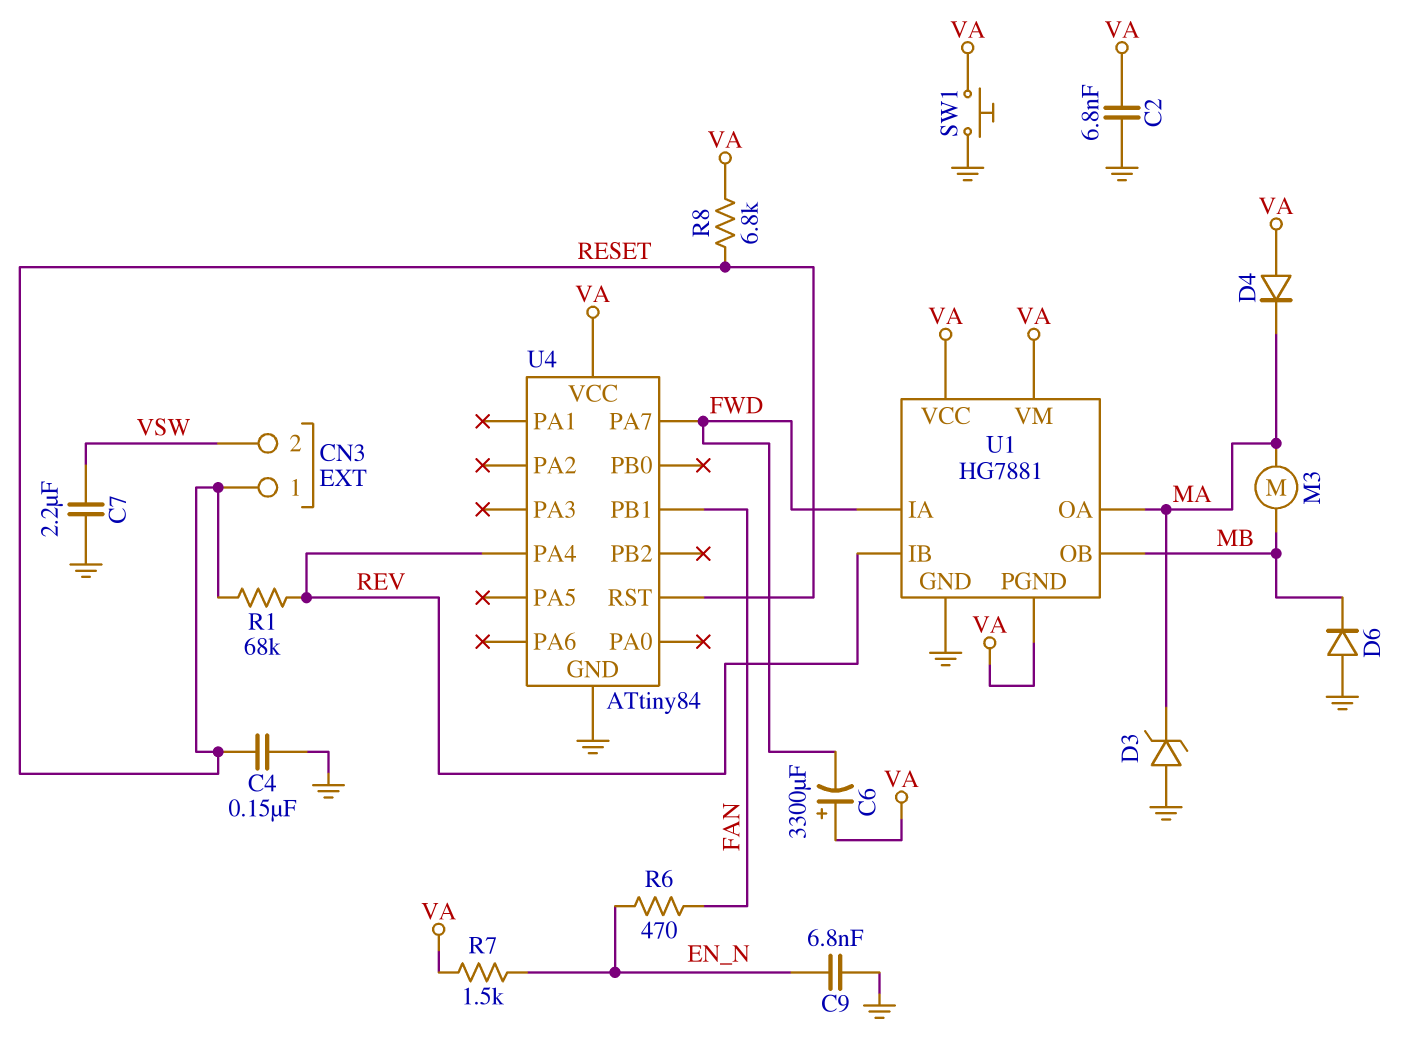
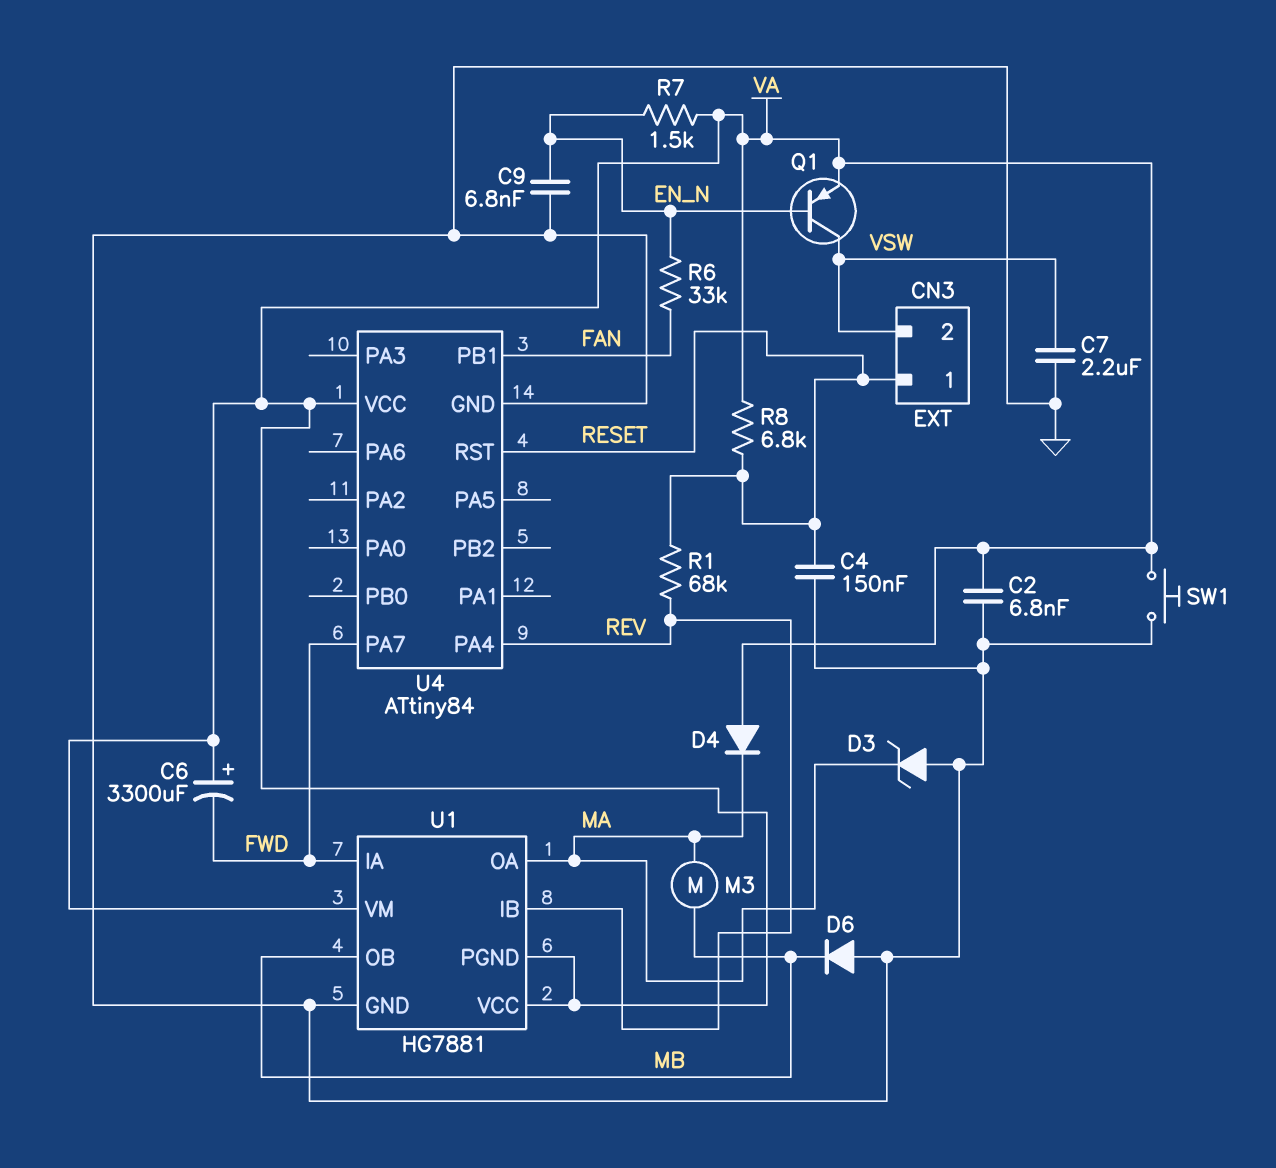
Q1: none -> PNP (B EN_N, C VSW, E VA)
R6: 470 (EN_N, FAN) -> 33k (EN_N, FAN)

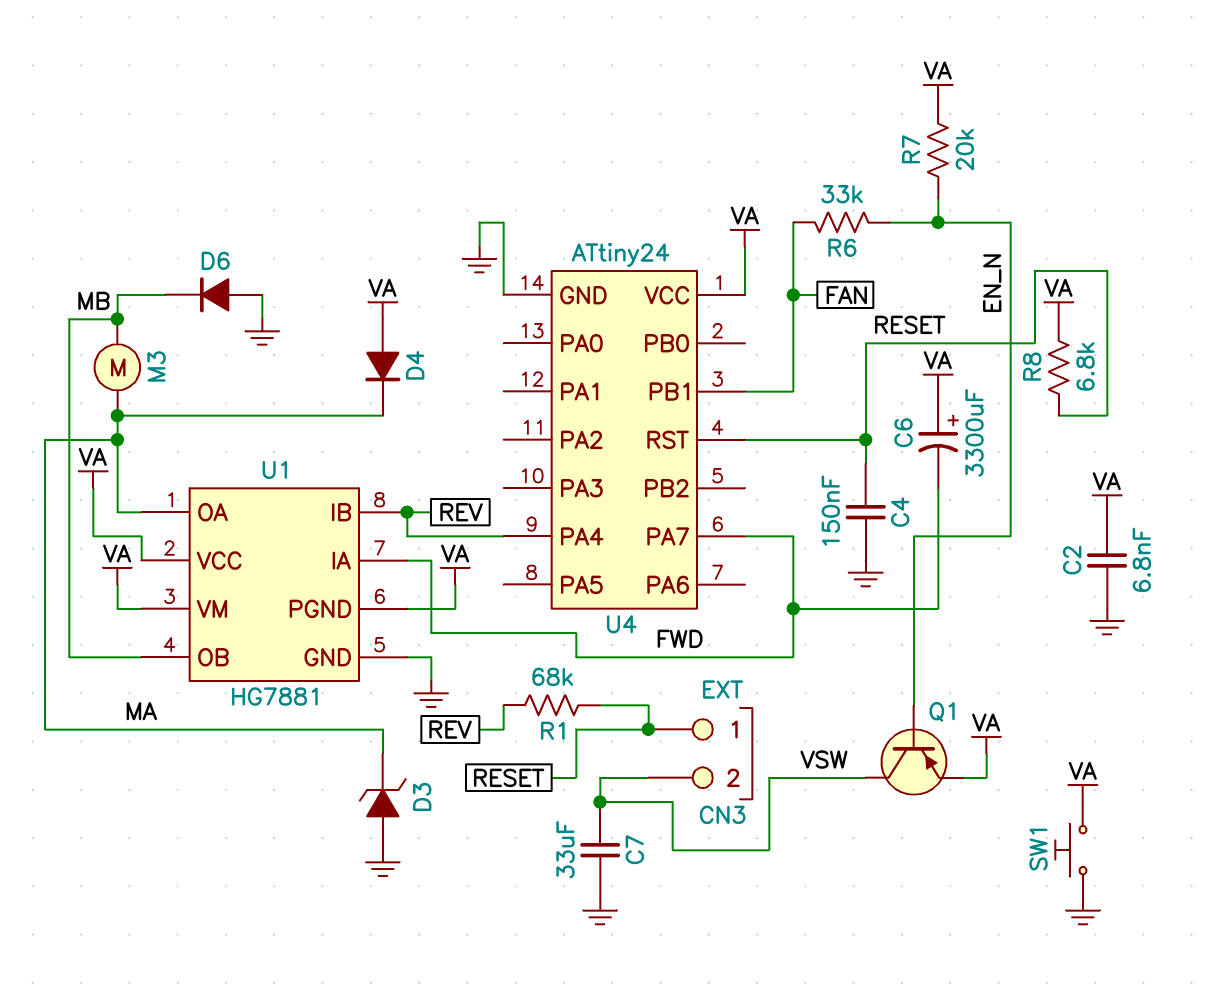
C7: 2.2uF (GND, VSW) -> 33uF (GND, VSW)
C9: 6.8nF (EN_N, GND) -> none
R7: 1.5k (EN_N, VA) -> 20k (EN_N, VA)
U4: ATtiny84 -> ATtiny24

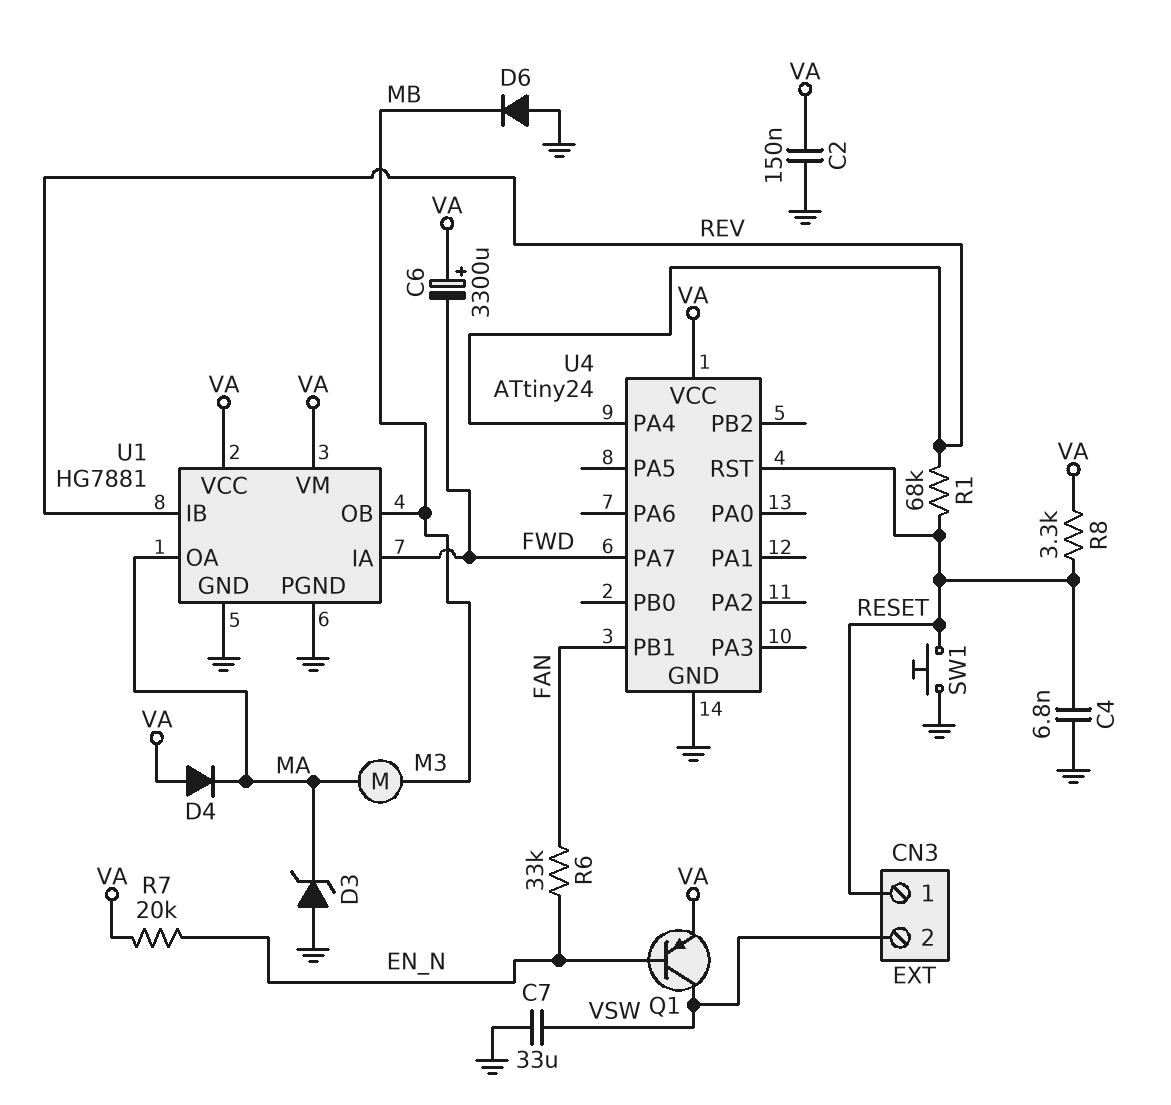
C2: 6.8nF (GND, VA) -> 150nF (GND, VA)
C4: 150nF (GND, RESET) -> 6.8nF (GND, RESET)
R8: 6.8k (RESET, VA) -> 3.3k (RESET, VA)
SW1: button (GND, VA) -> button (GND, RESET)
U1 pin PGND: VA -> GND

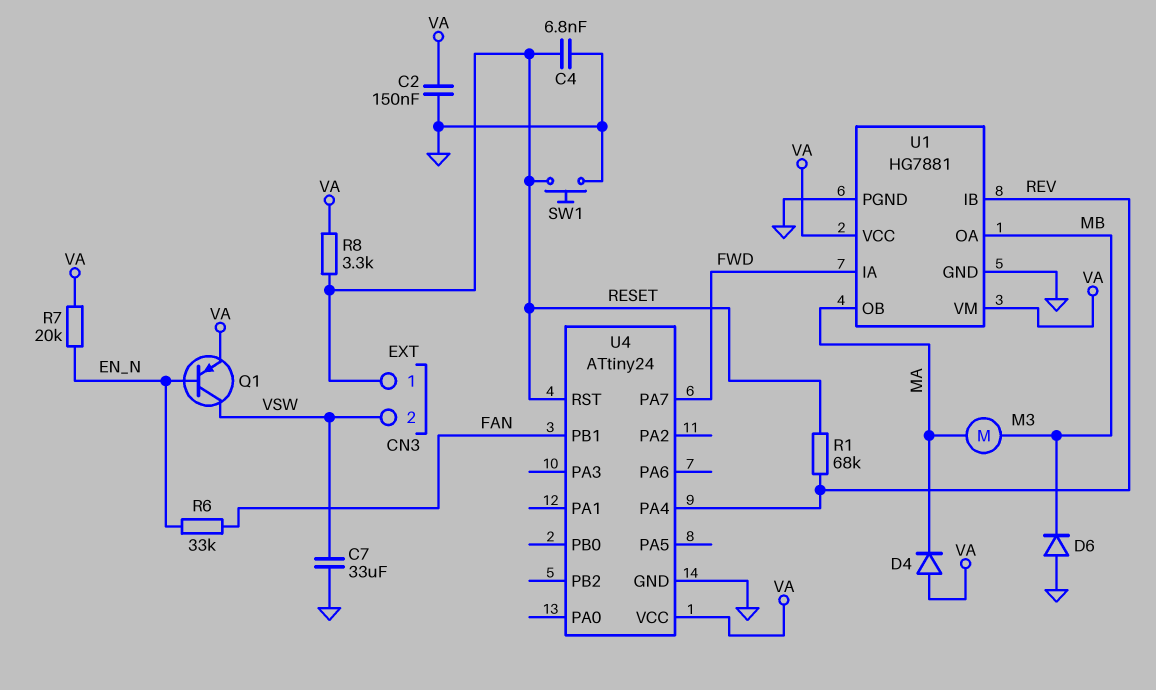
C6: 3300uF (plus VA, minus FWD) -> none
D3: zener (A GND, K MA) -> none
U1 pin OA: MA -> MB
U1 pin OB: MB -> MA

